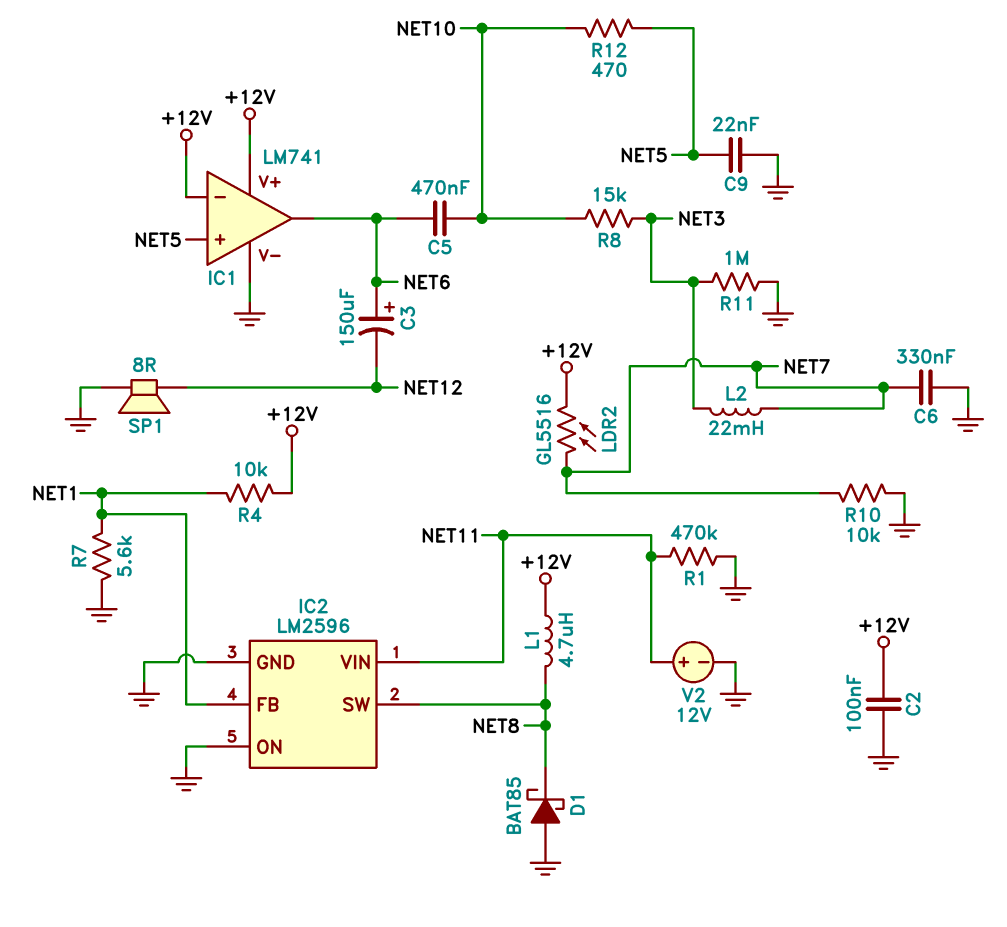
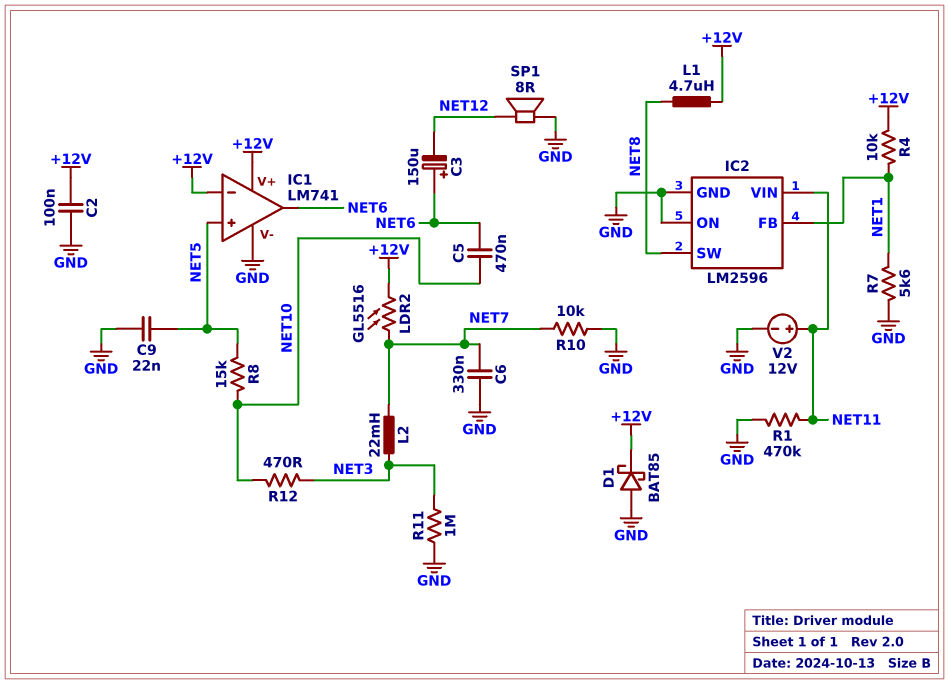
D1: schottky BAT85 (A GND, K NET8) -> schottky BAT85 (A GND, K +12V)
R8: 15k (NET3, NET10) -> 15k (NET5, NET10)
R12: 470 (NET5, NET10) -> 470 (NET3, NET10)

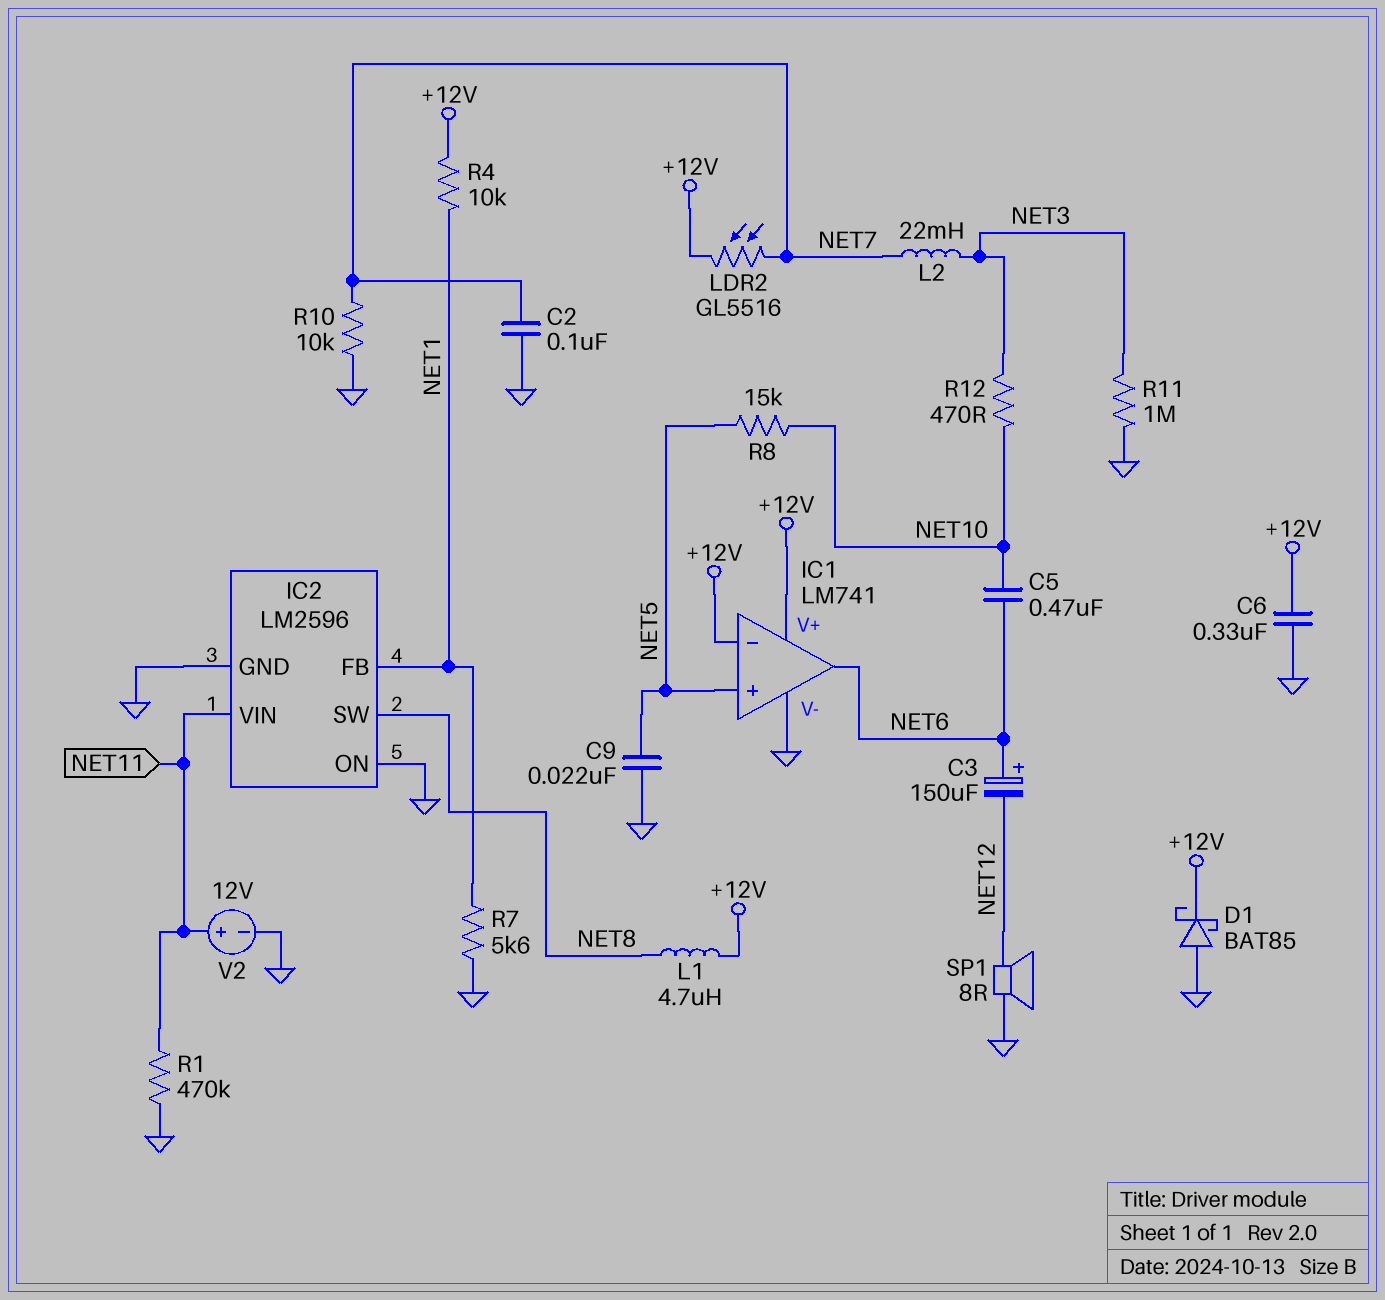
C2: 100nF (+12V, GND) -> 100nF (GND, NET7)
C6: 330nF (GND, NET7) -> 330nF (+12V, GND)

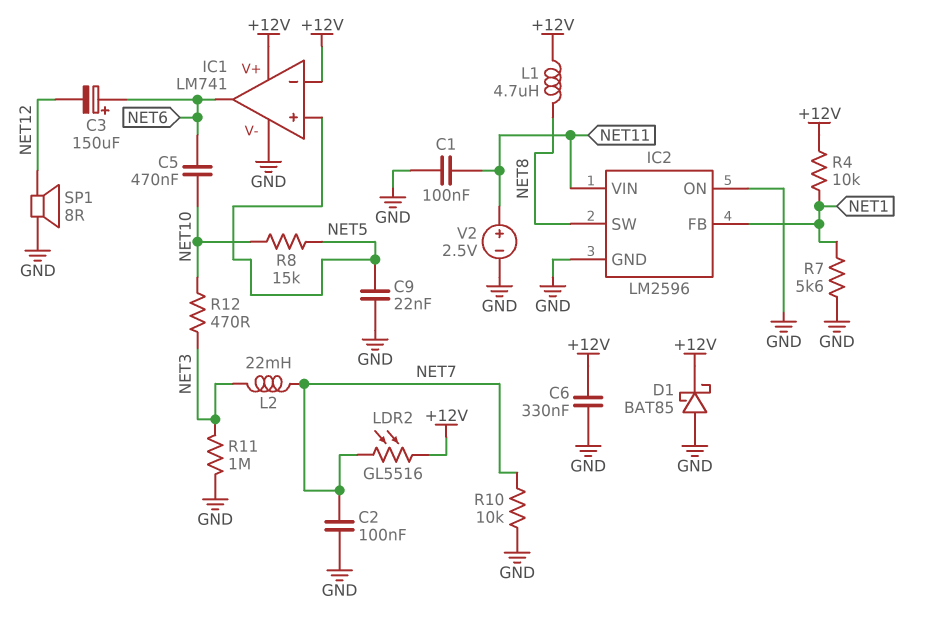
C1: none -> 100nF (GND, NET11)
R1: 470k (GND, NET11) -> none
V2: 12V (plus NET11, minus GND) -> 2.5V (plus NET11, minus GND)

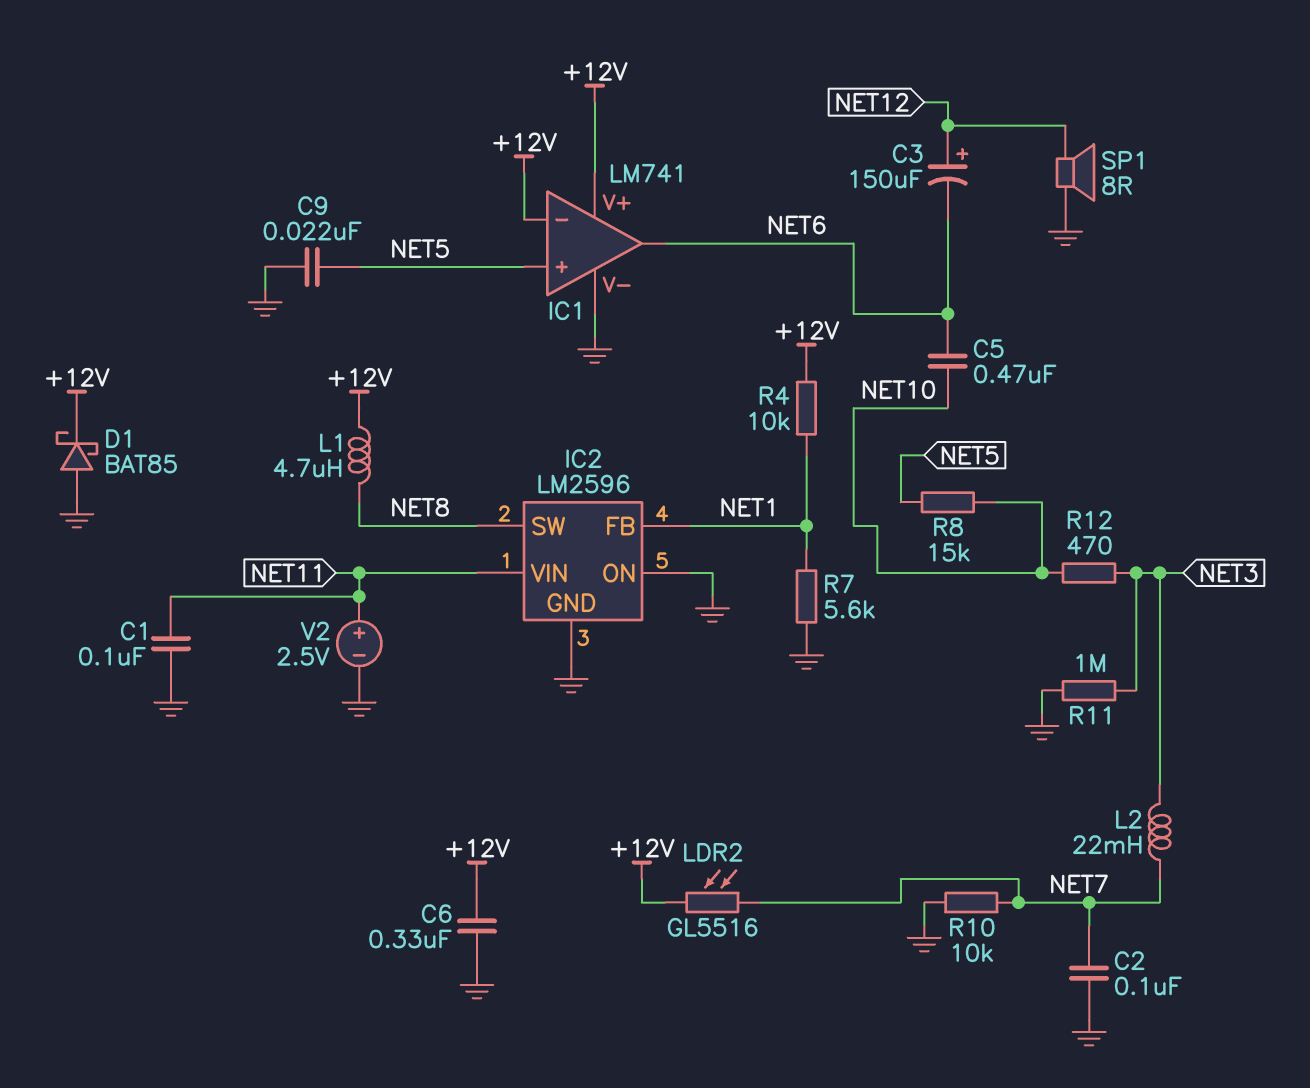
C3: 150uF (plus NET6, minus NET12) -> 150uF (plus NET12, minus NET6)

